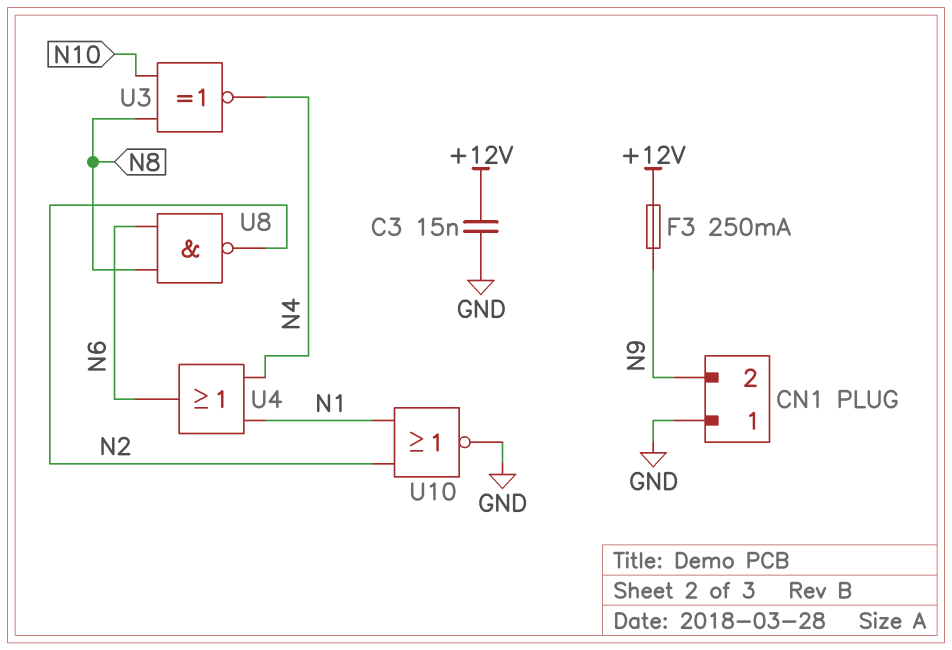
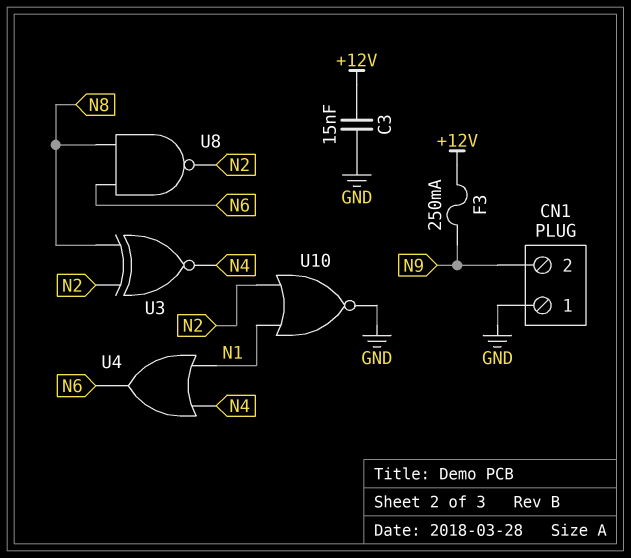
U3: XNOR (in N8, in N10, out N4) -> XNOR (in N2, in N8, out N4)

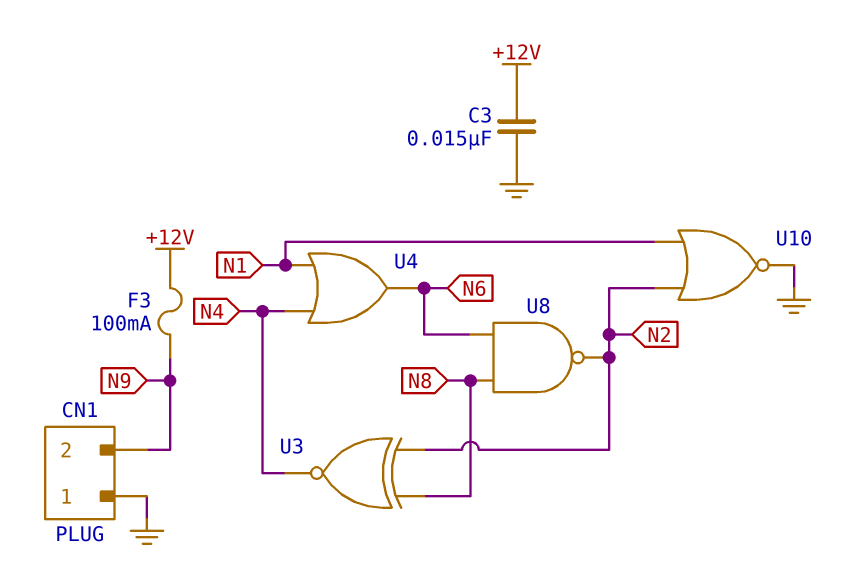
F3: 250mA (+12V, N9) -> 100mA (+12V, N9)

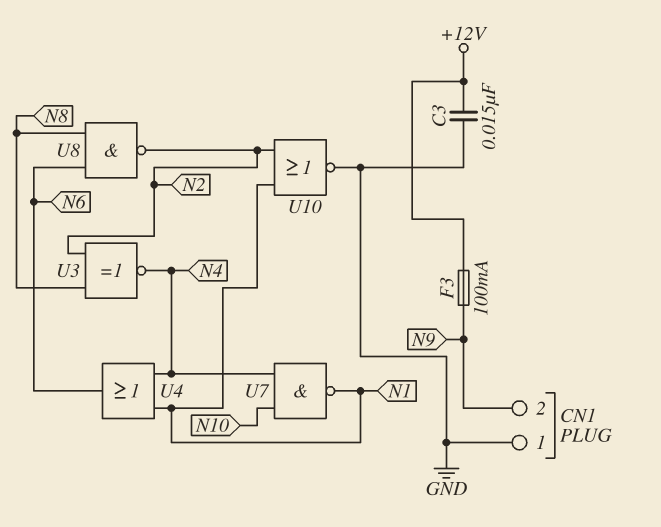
U7: none -> NAND (in N4, in N10, out N1)

